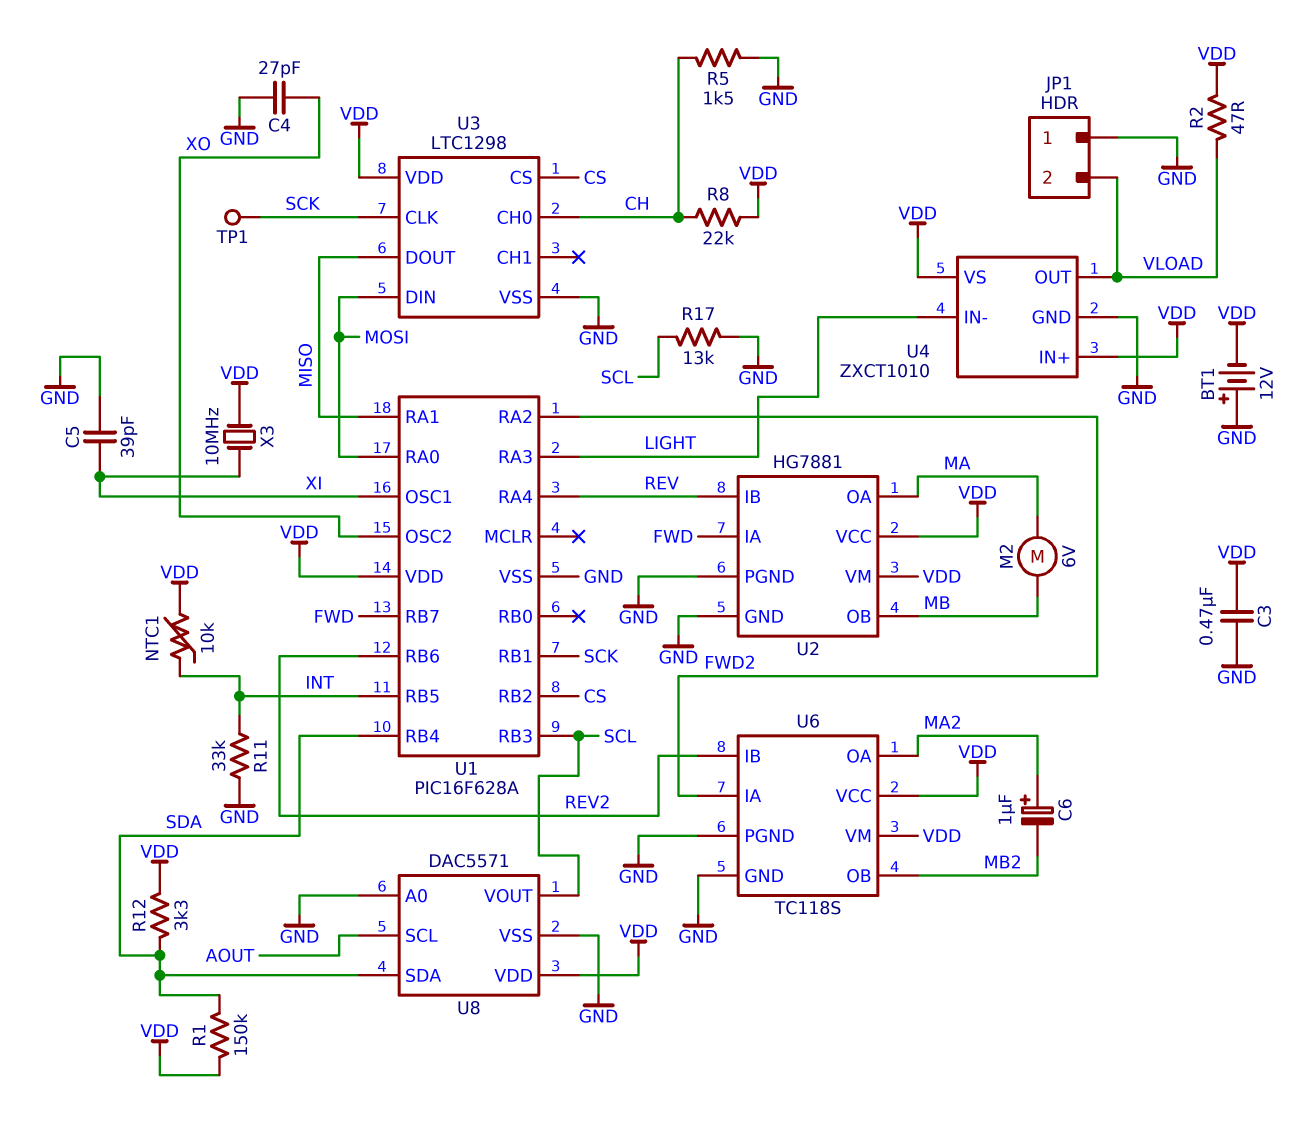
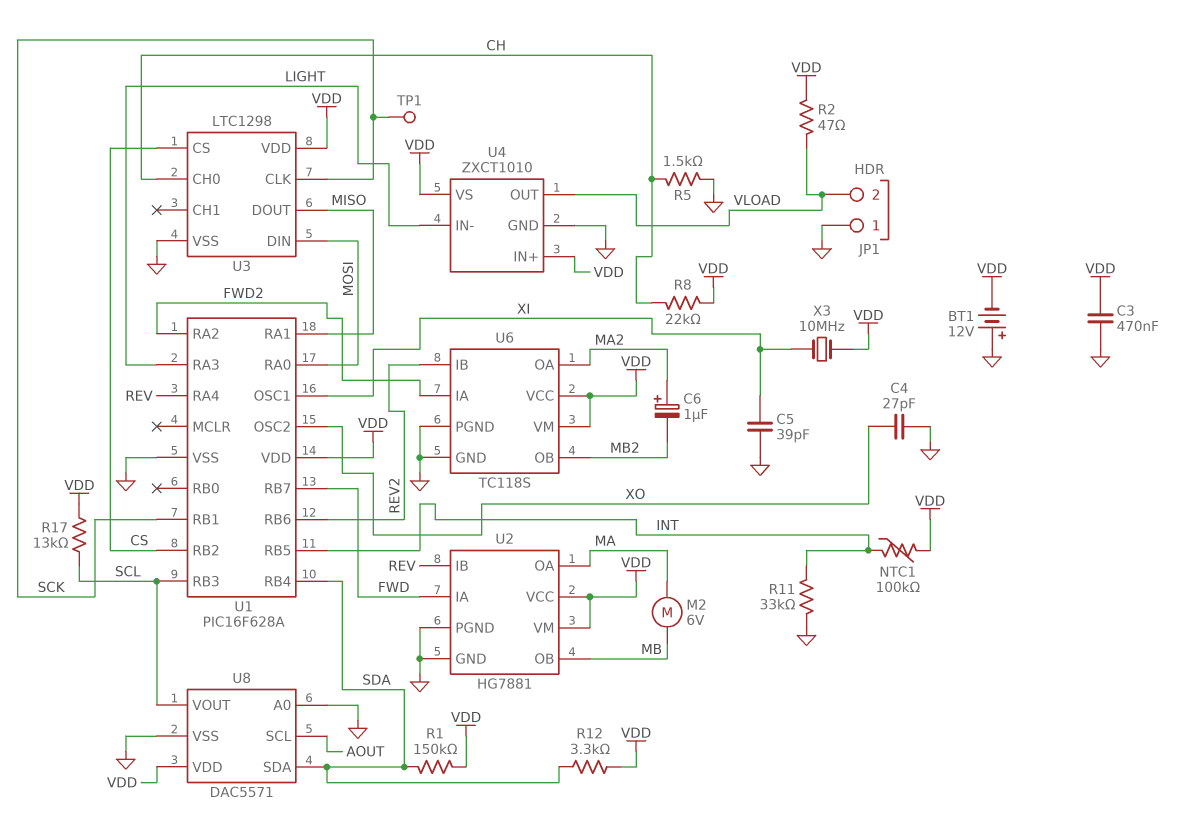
NTC1: 10k (INT, VDD) -> 100k (INT, VDD)
R17: 13k (GND, SCL) -> 13k (SCL, VDD)

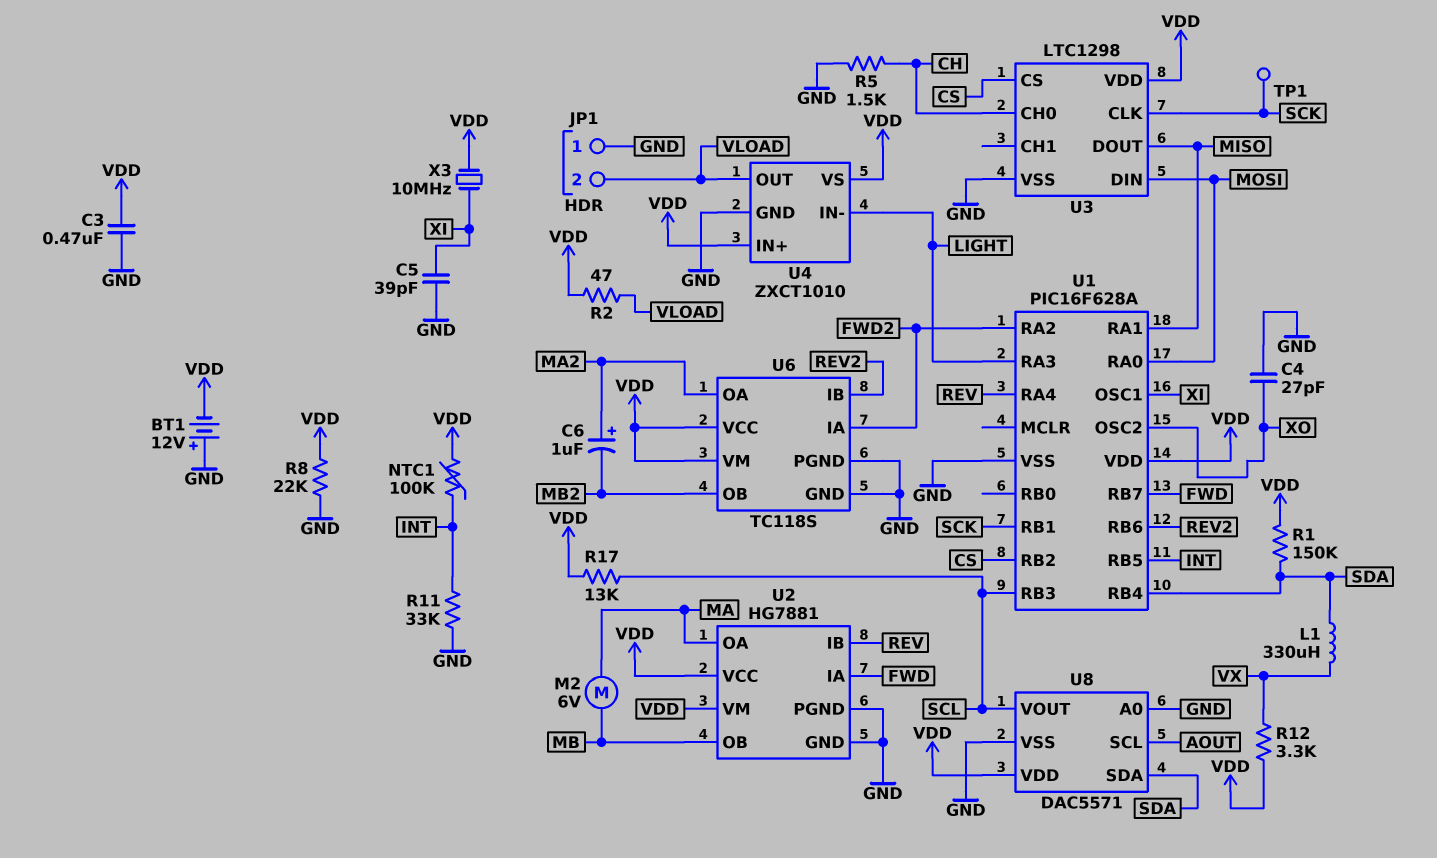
L1: none -> 330uH (SDA, VX)
R8: 22k (CH, VDD) -> 22k (GND, VDD)
R12: 3.3k (SDA, VDD) -> 3.3k (VDD, VX)

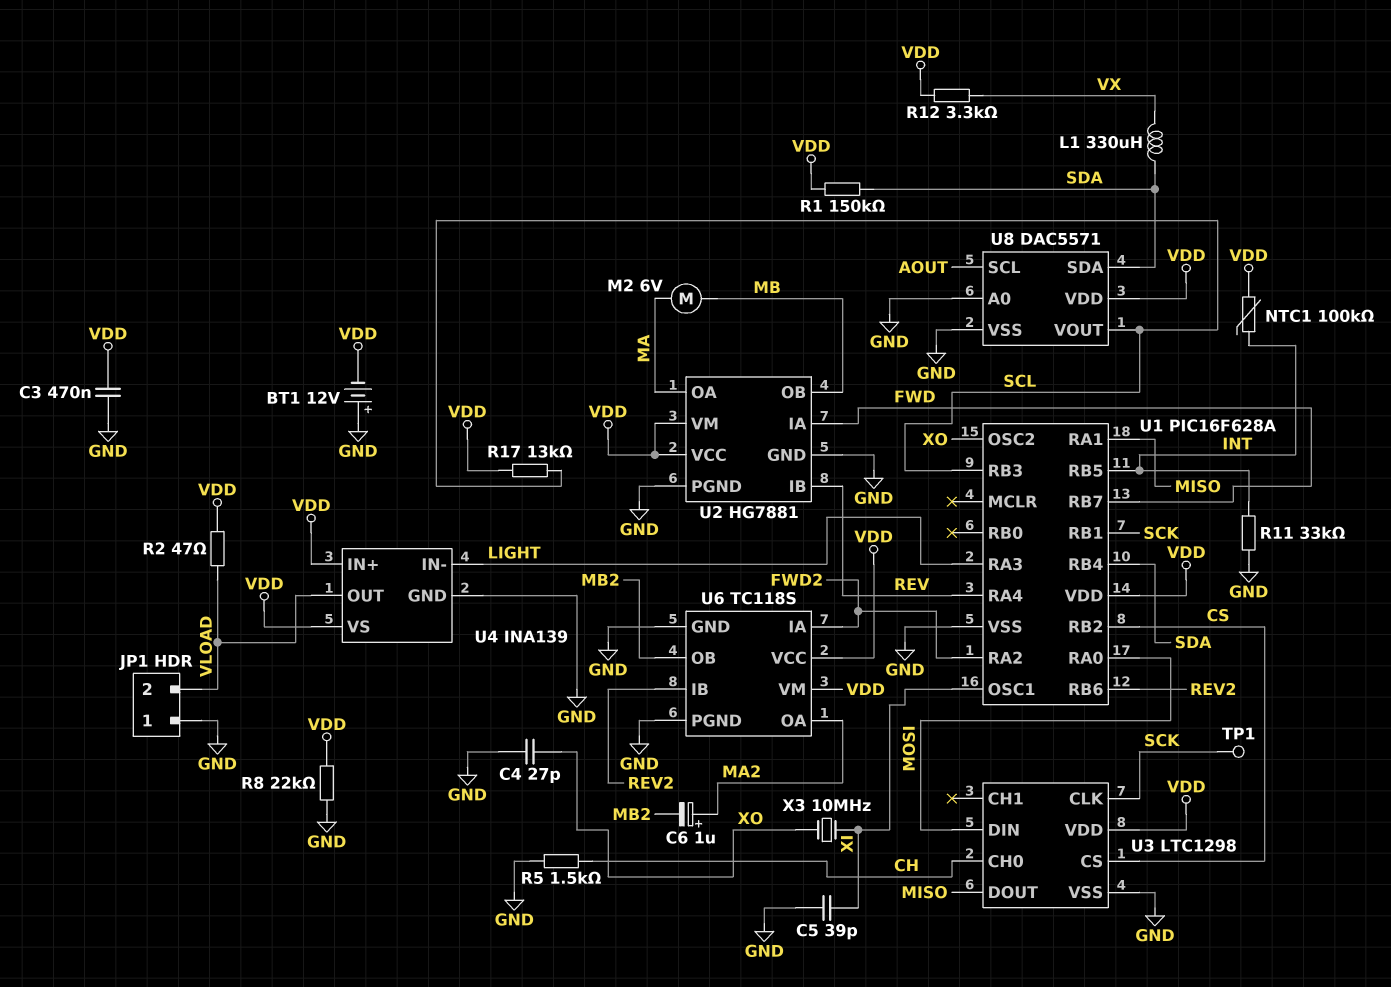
U4: ZXCT1010 -> INA139
X3: 10MHz (VDD, XI) -> 10MHz (XI, XO)

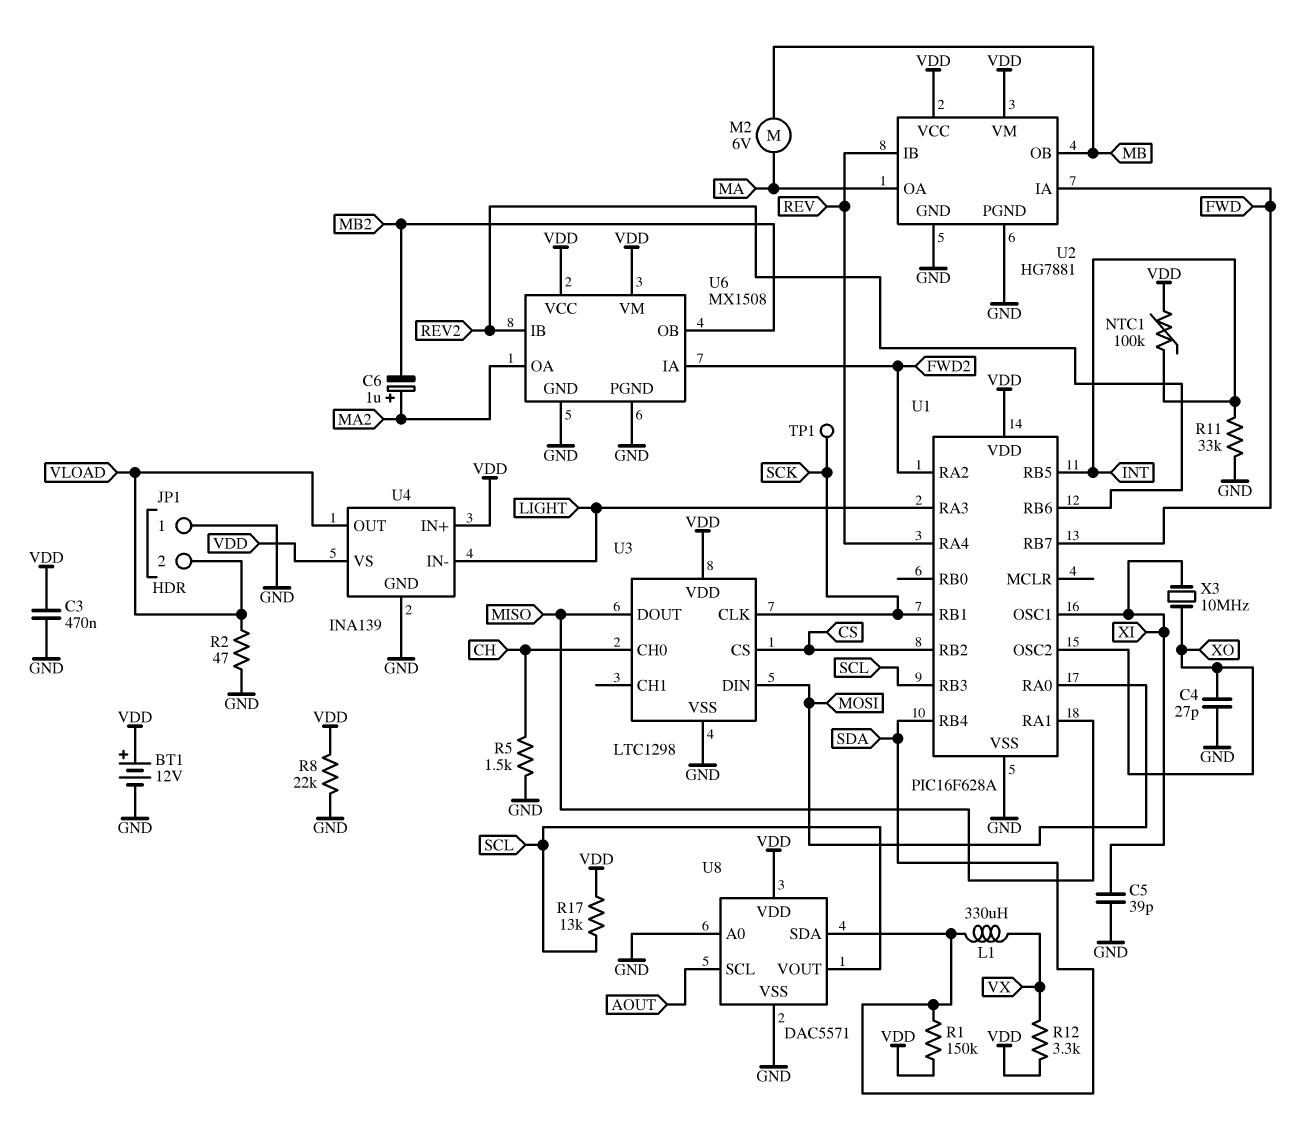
BT1: 12V (plus GND, minus VDD) -> 12V (plus VDD, minus GND)
R2: 47 (VDD, VLOAD) -> 47 (GND, VLOAD)
U6: TC118S -> MX1508

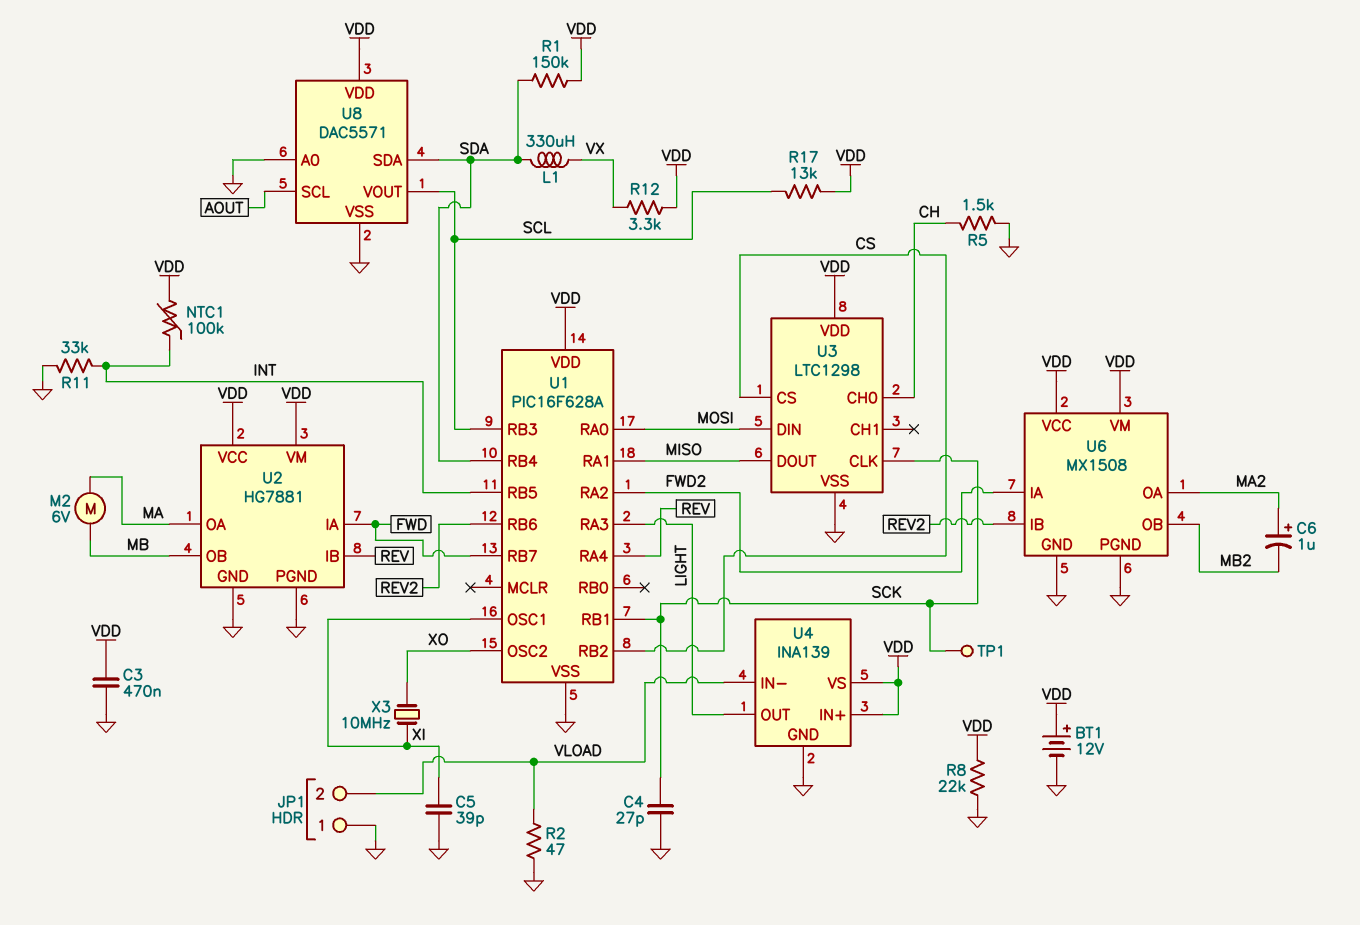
C4: 27pF (GND, XO) -> 27pF (GND, SCK)
U4 pin IN-: LIGHT -> VLOAD
U4 pin OUT: VLOAD -> LIGHT

